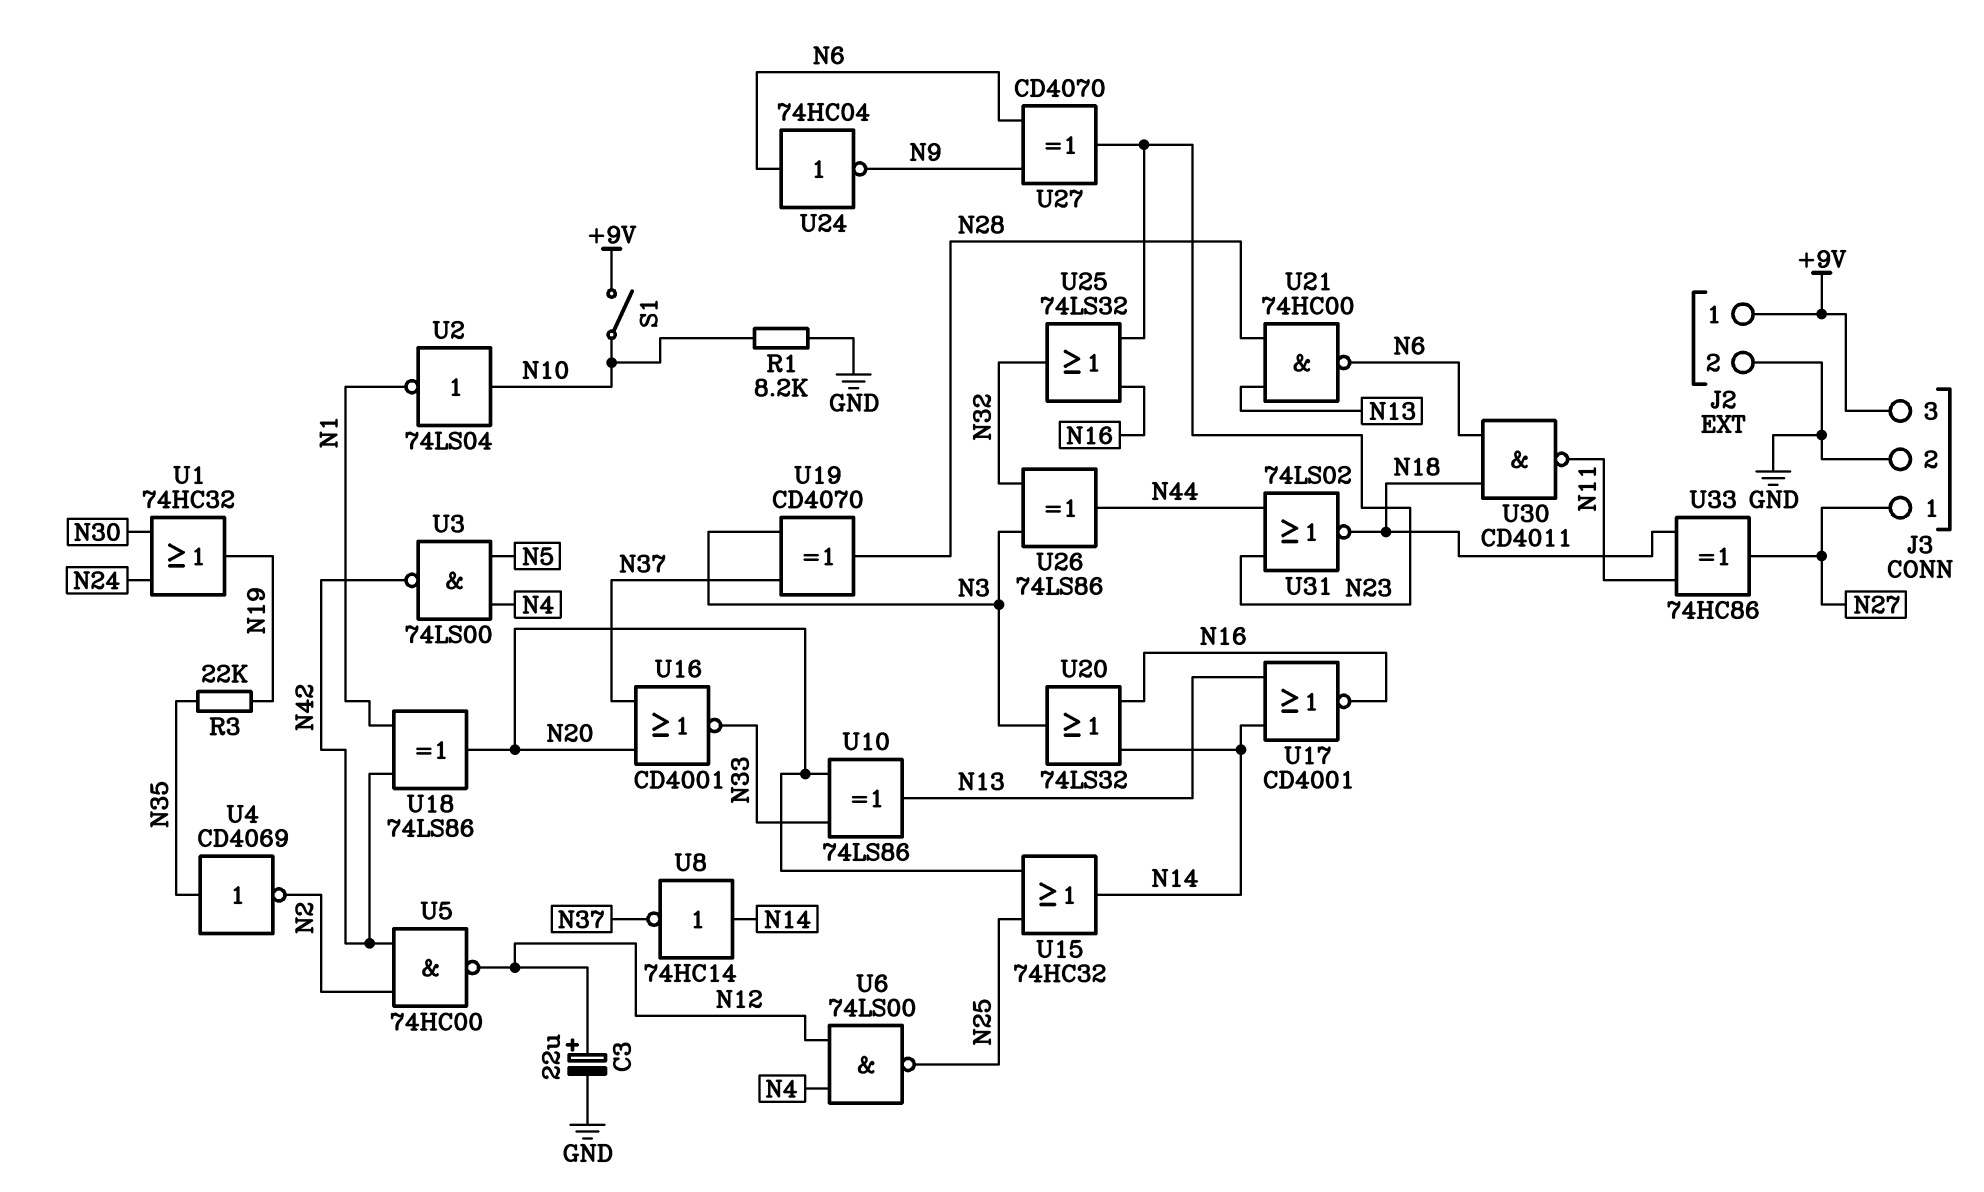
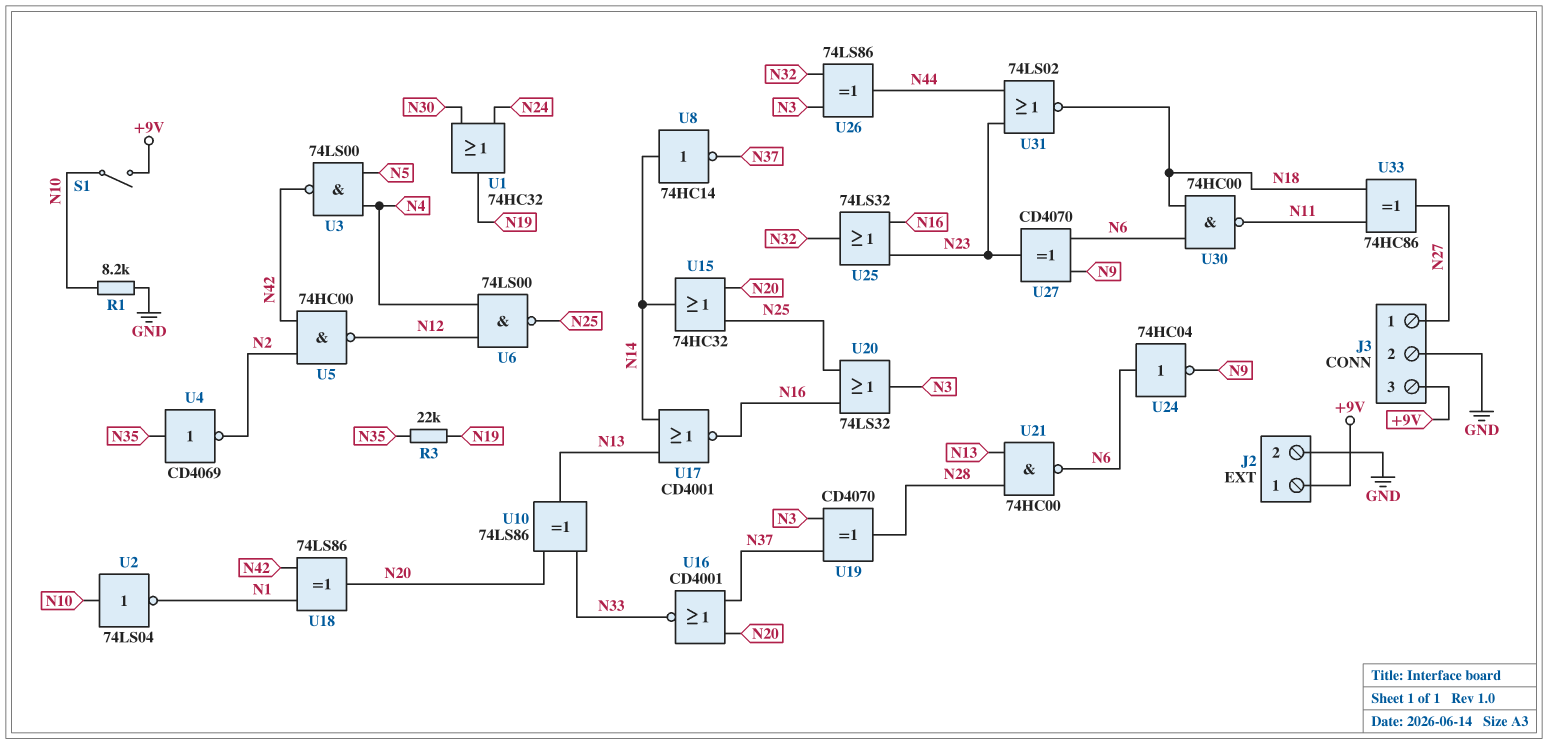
C3: 22uF (plus N12, minus GND) -> none
U20: OR 74LS32 (in N14, in N16, out N3) -> OR 74LS32 (in N16, in N25, out N3)
U30: NAND CD4011 (in N6, in N18, out N11) -> NAND 74HC00 (in N6, in N18, out N11)

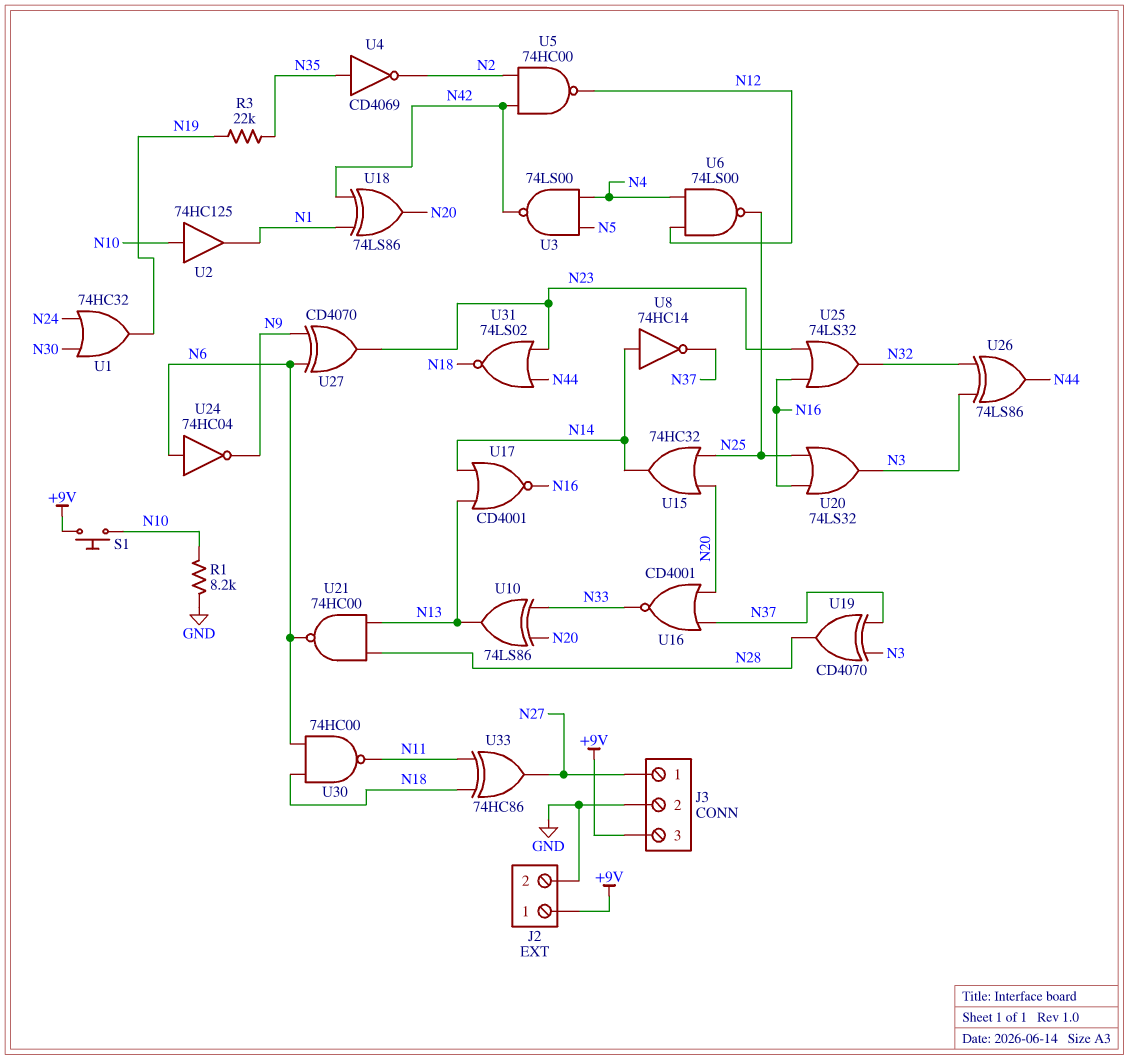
S1: switch (+9V, N10) -> button (+9V, N10)
U2: NOT 74LS04 (in N10, out N1) -> buffer 74HC125 (in N10, out N1)

